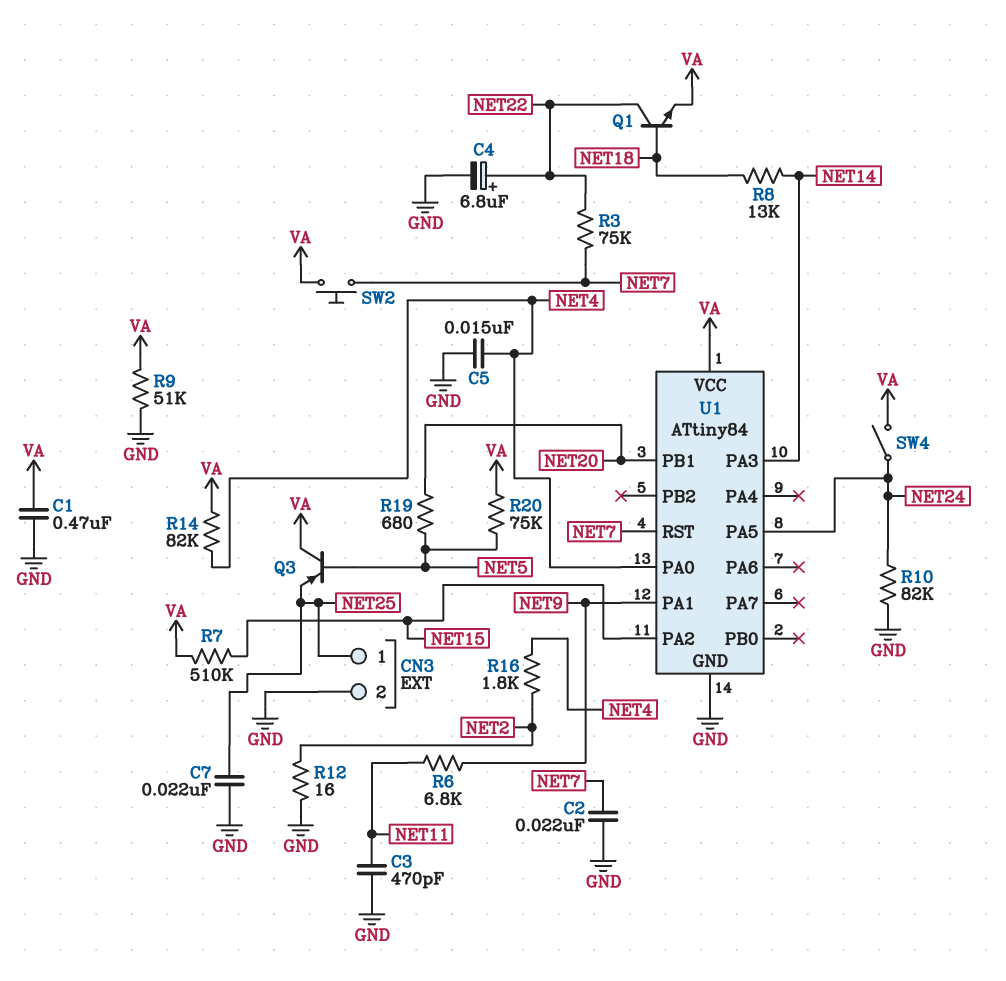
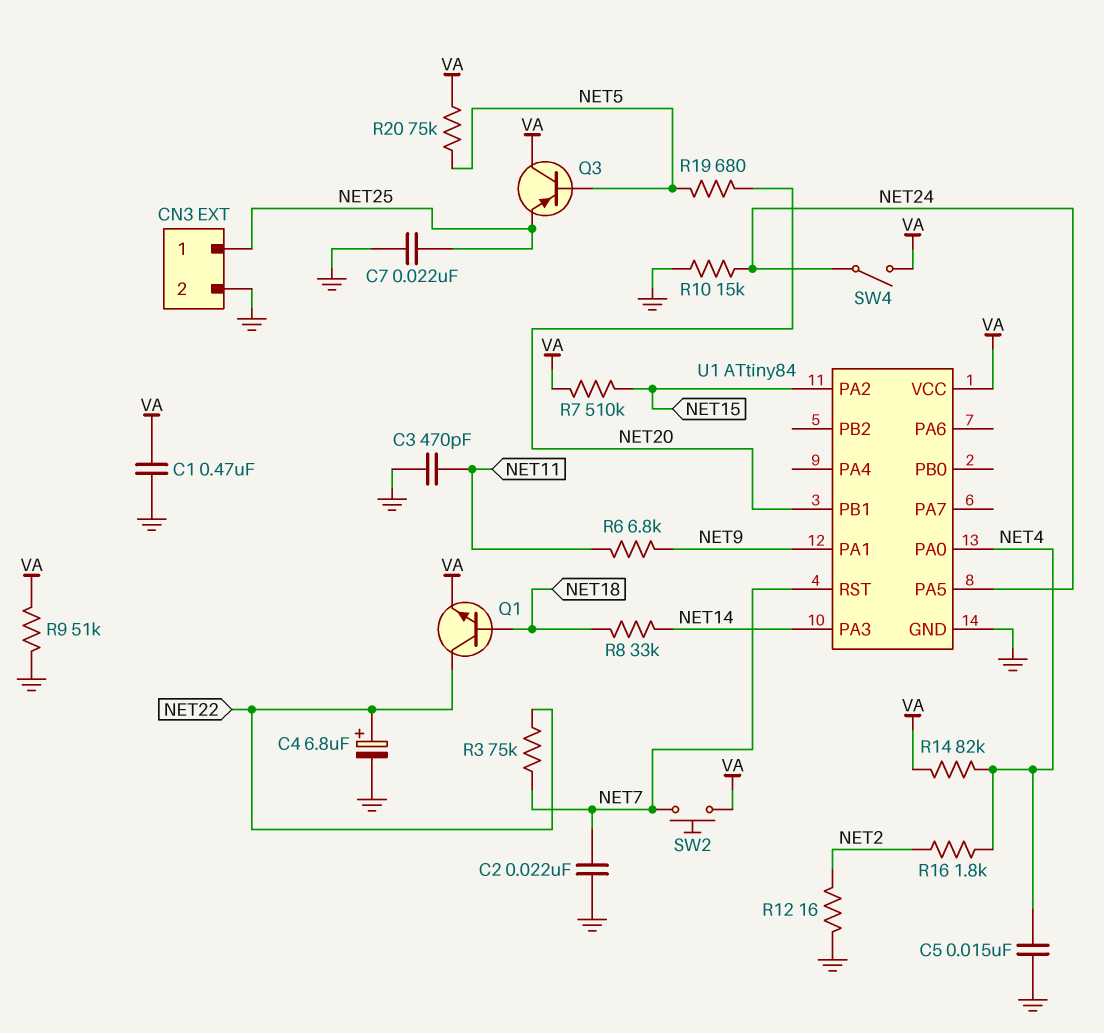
R8: 13k (NET14, NET18) -> 33k (NET14, NET18)
R10: 82k (GND, NET24) -> 15k (GND, NET24)

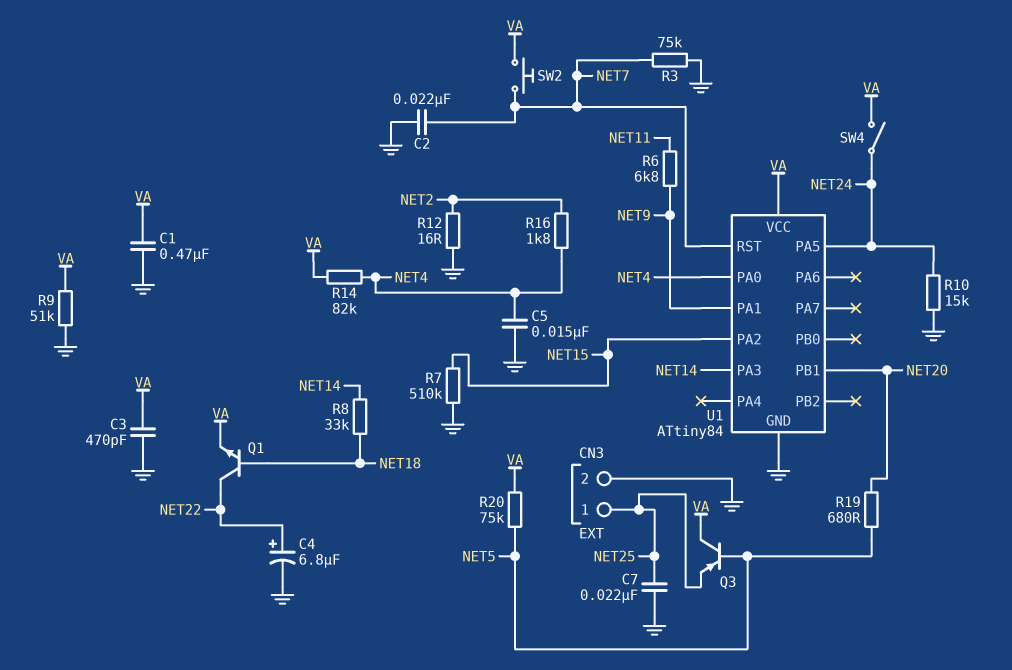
C3: 470pF (GND, NET11) -> 470pF (GND, VA)
R3: 75k (NET7, NET22) -> 75k (GND, NET7)
R7: 510k (NET15, VA) -> 510k (GND, NET15)

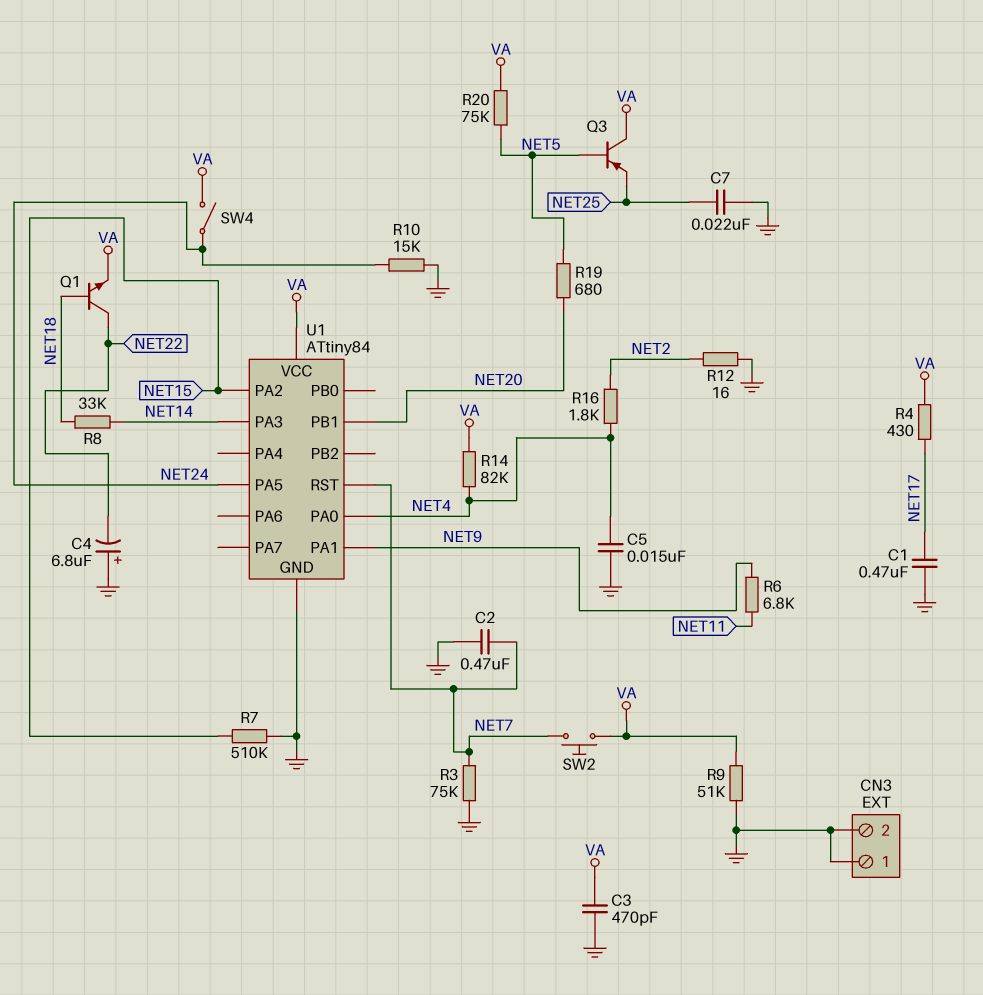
C1: 470nF (GND, VA) -> 470nF (GND, NET17)
C2: 22nF (GND, NET7) -> 470nF (GND, NET7)
C4: 6.8uF (plus NET22, minus GND) -> 6.8uF (plus GND, minus NET22)
CN3 pin 1: NET25 -> GND
R4: none -> 430 (NET17, VA)

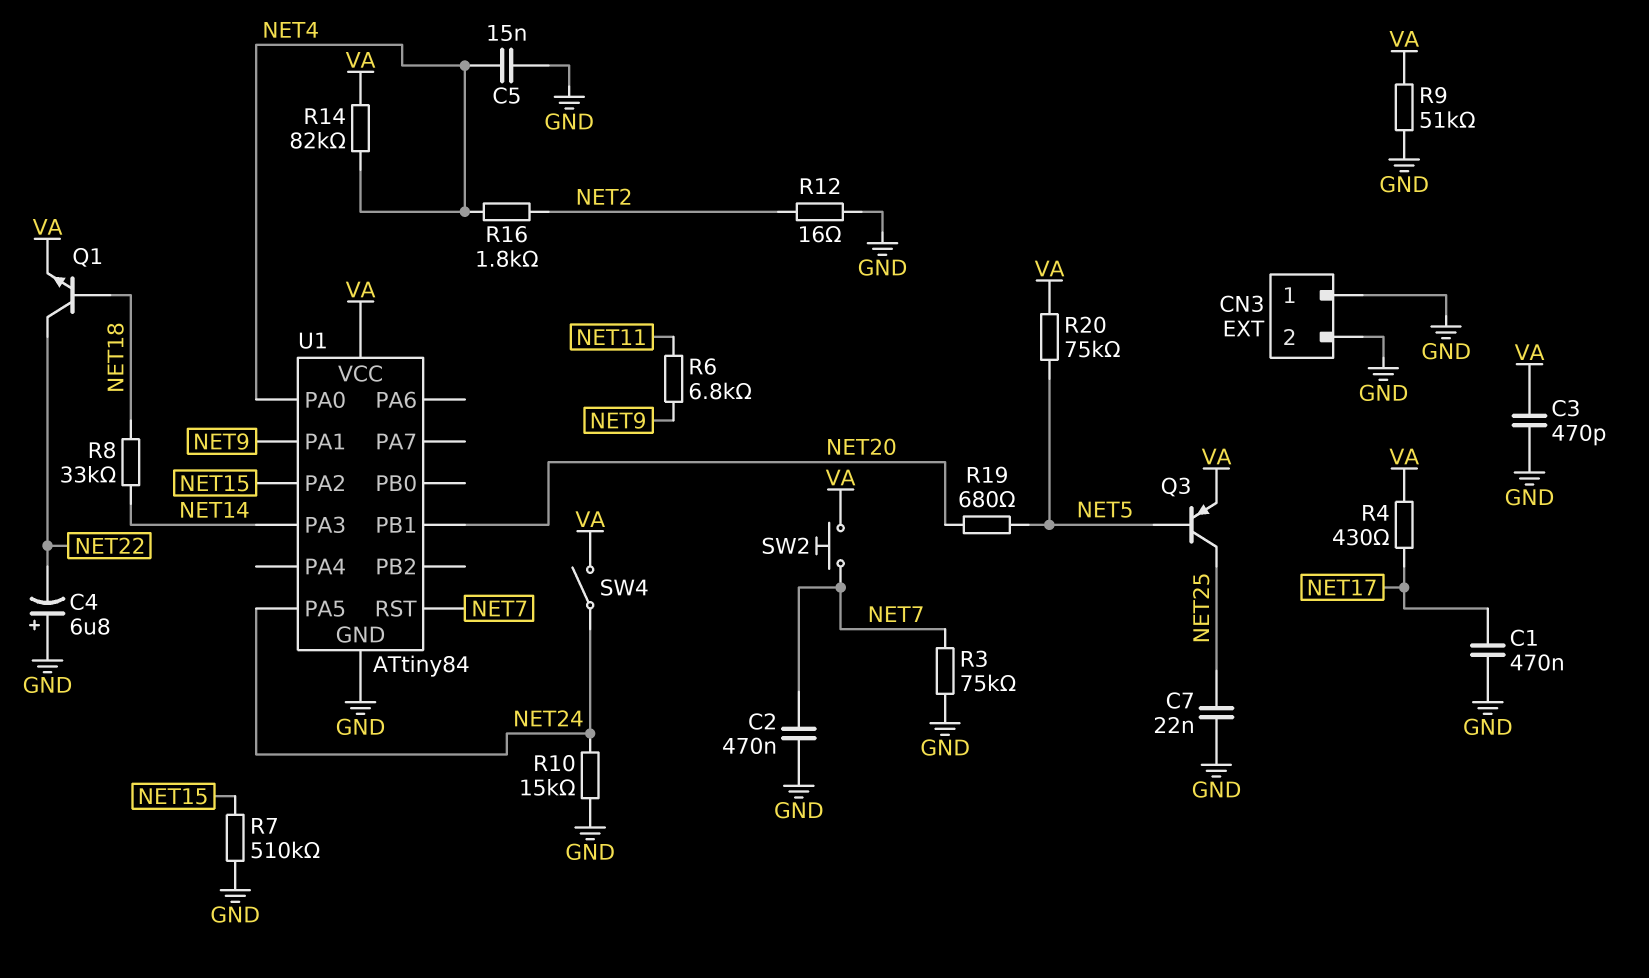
Q3: PNP (B NET5, C VA, E NET25) -> PNP (B NET5, C NET25, E VA)

